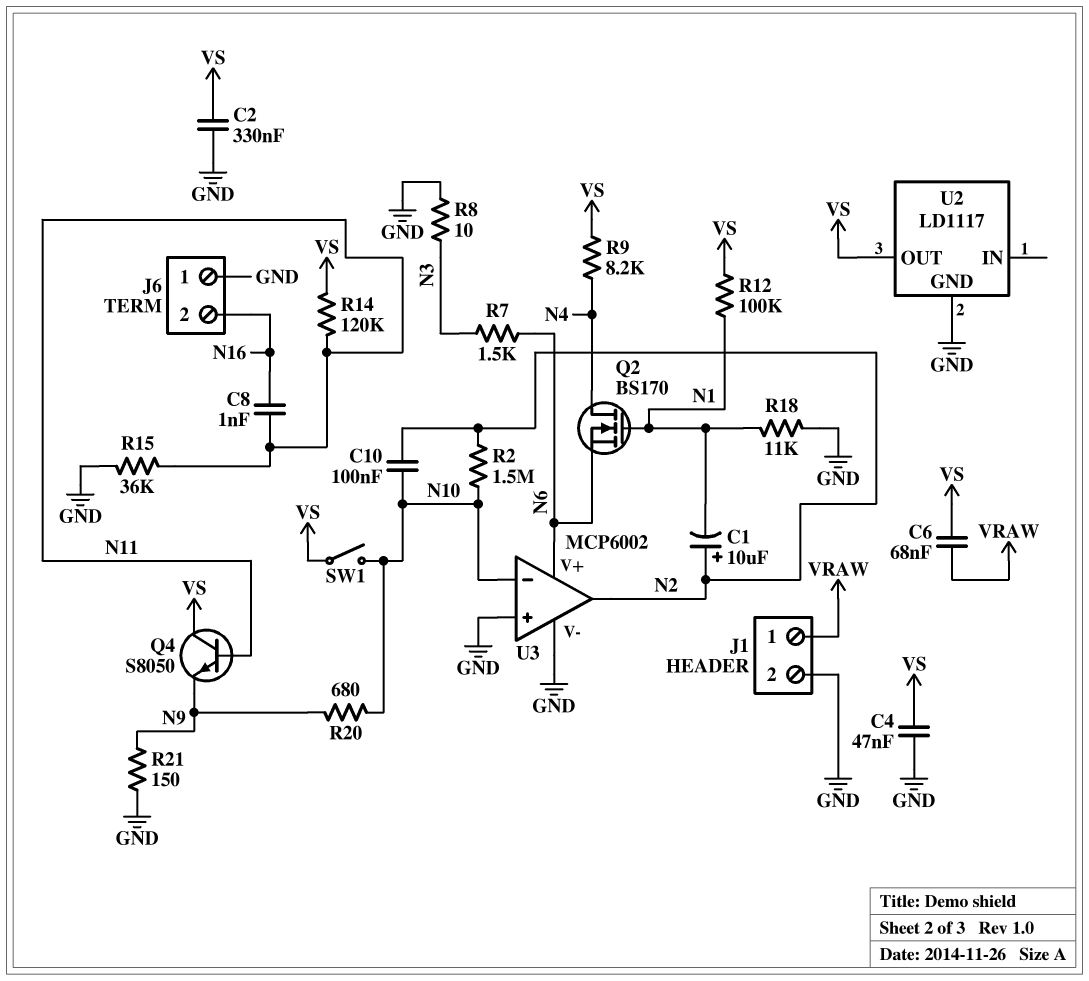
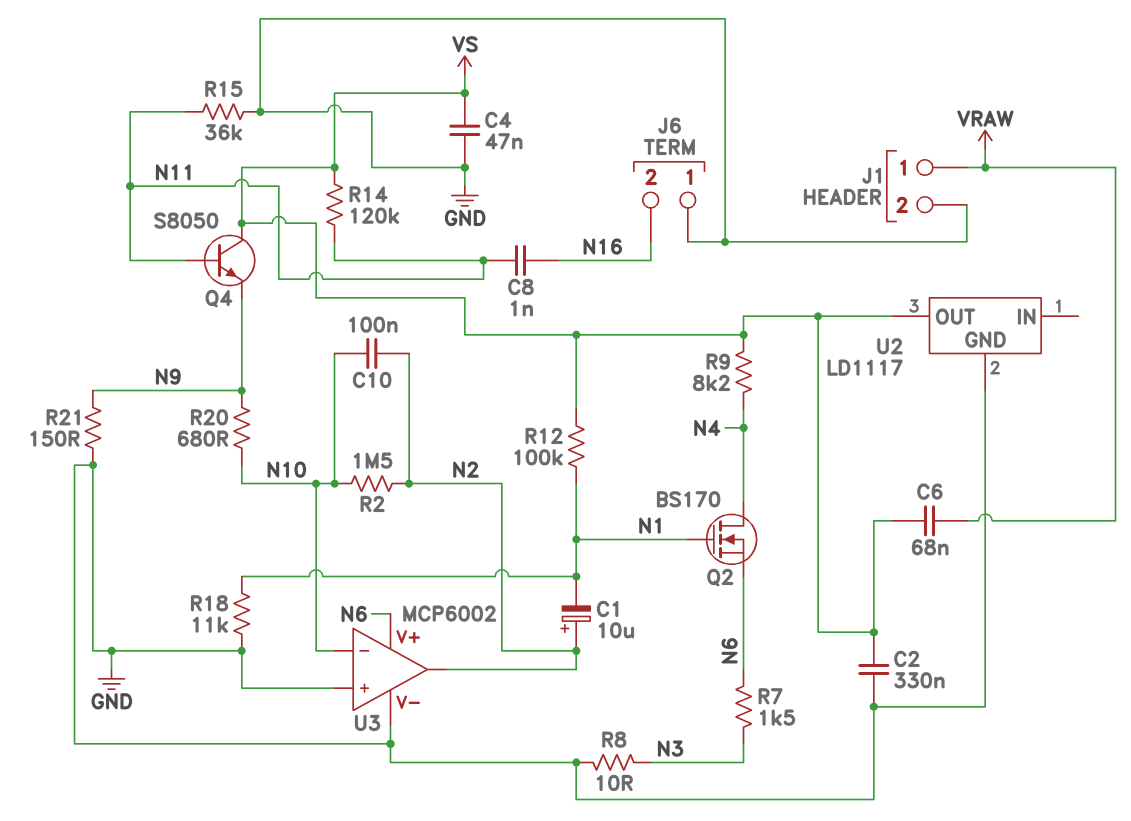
SW1: switch (N10, VS) -> none

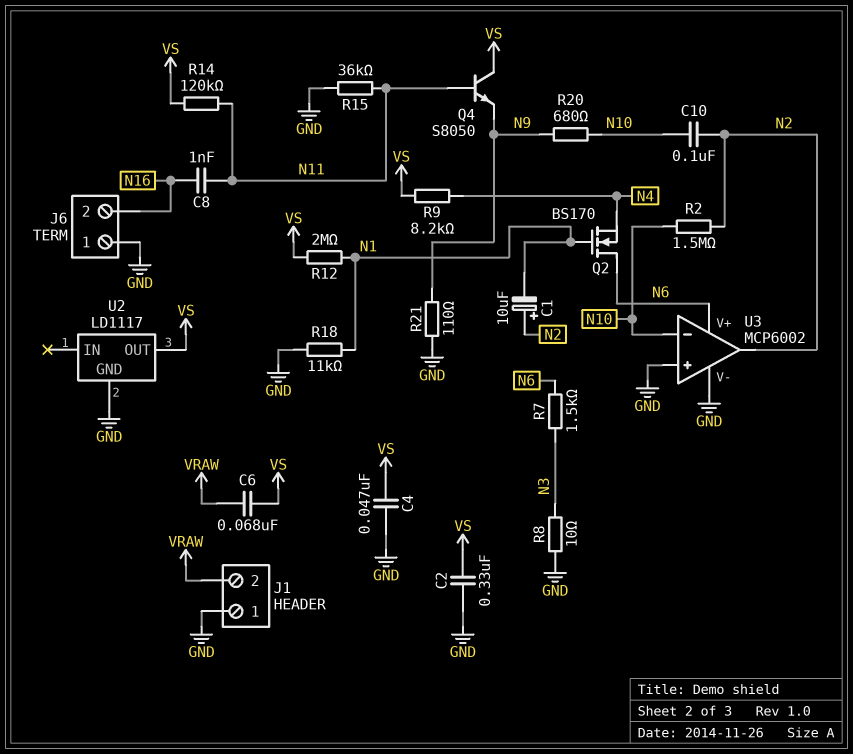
J1 pin 1: VRAW -> GND
J1 pin 2: GND -> VRAW
Q2: NMOS BS170 (G N1, D N4, S N6) -> NMOS BS170 (G N1, D N6, S N4)
R12: 100k (N1, VS) -> 2M (N1, VS)
R21: 150 (GND, N9) -> 110 (GND, N9)

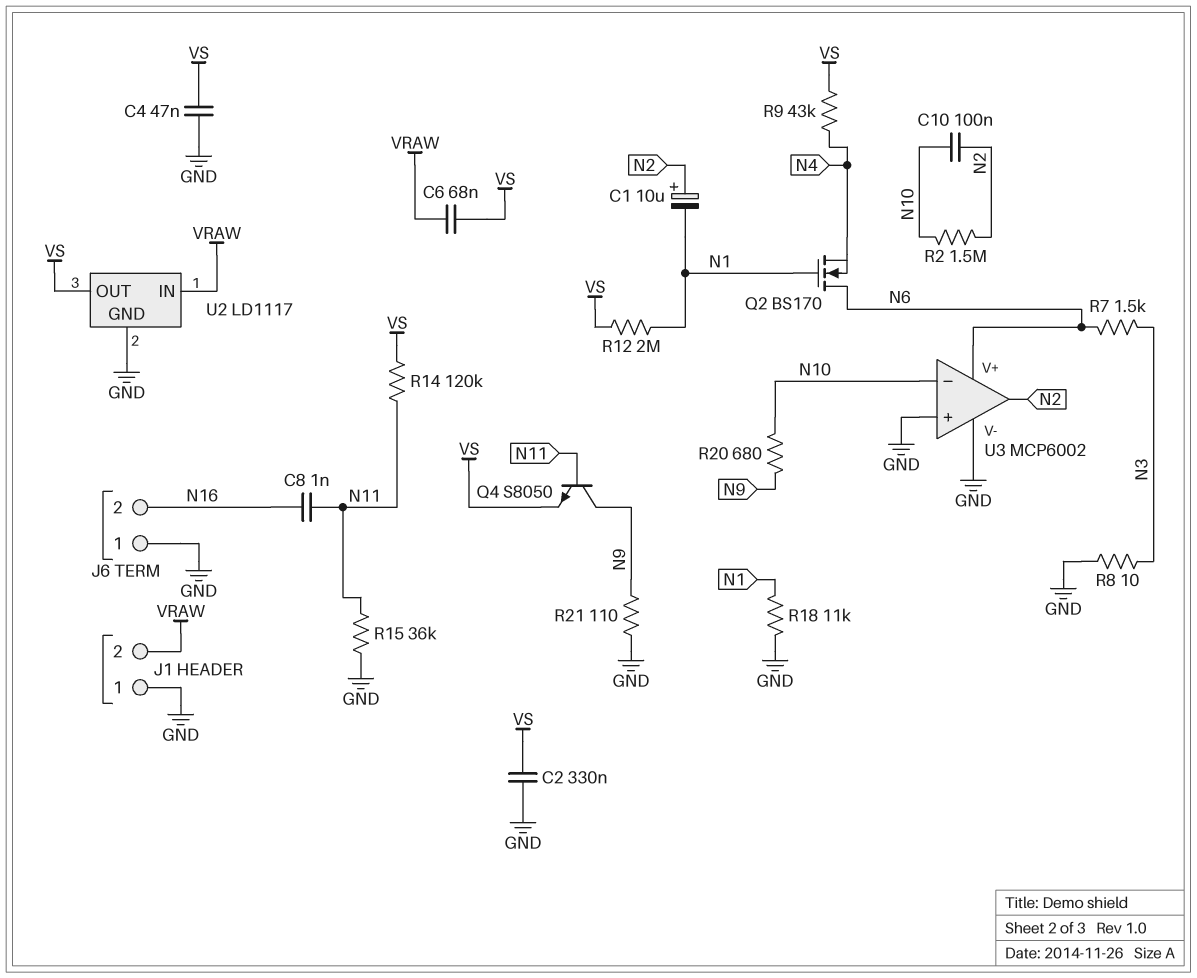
Q4: NPN S8050 (B N11, C VS, E N9) -> NPN S8050 (B N11, C N9, E VS)
R9: 8.2k (N4, VS) -> 43k (N4, VS)
U2 pin IN: none -> VRAW

